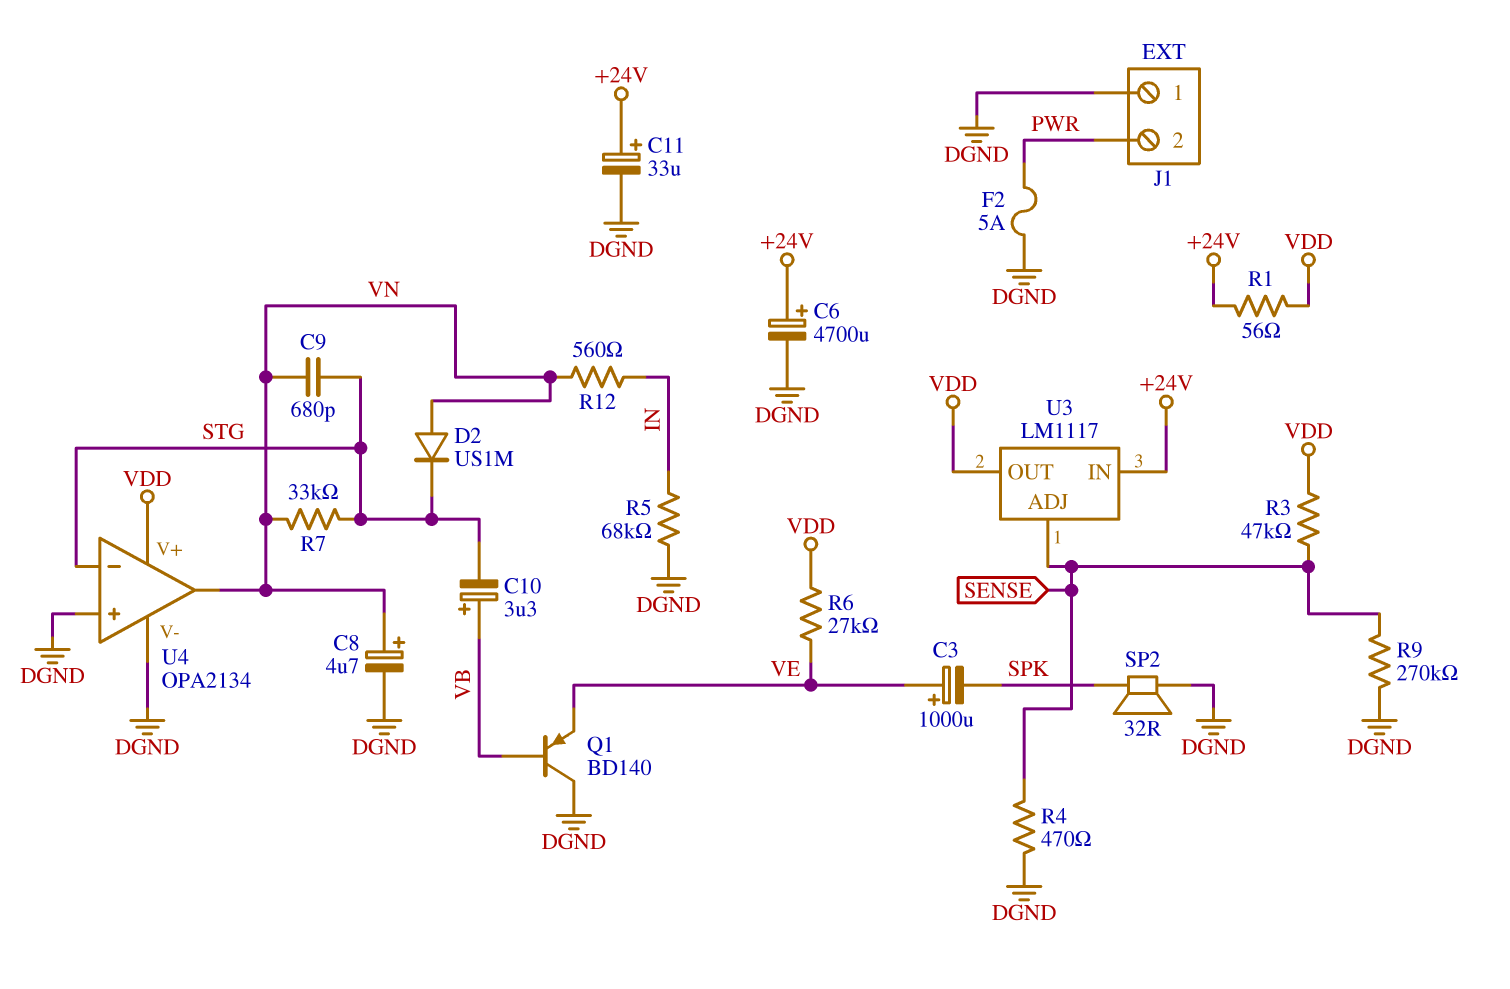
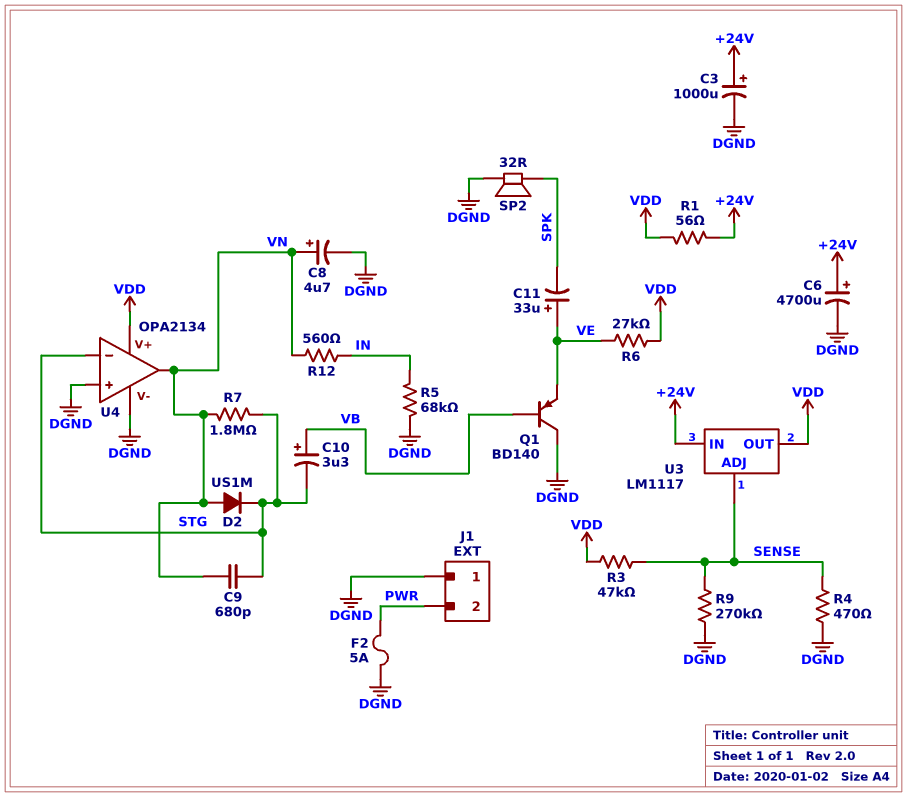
C3: 1000uF (plus VE, minus SPK) -> 1000uF (plus +24V, minus DGND)
C11: 33uF (plus +24V, minus DGND) -> 33uF (plus VE, minus SPK)
R7: 33k (STG, VN) -> 1.8M (STG, VN)

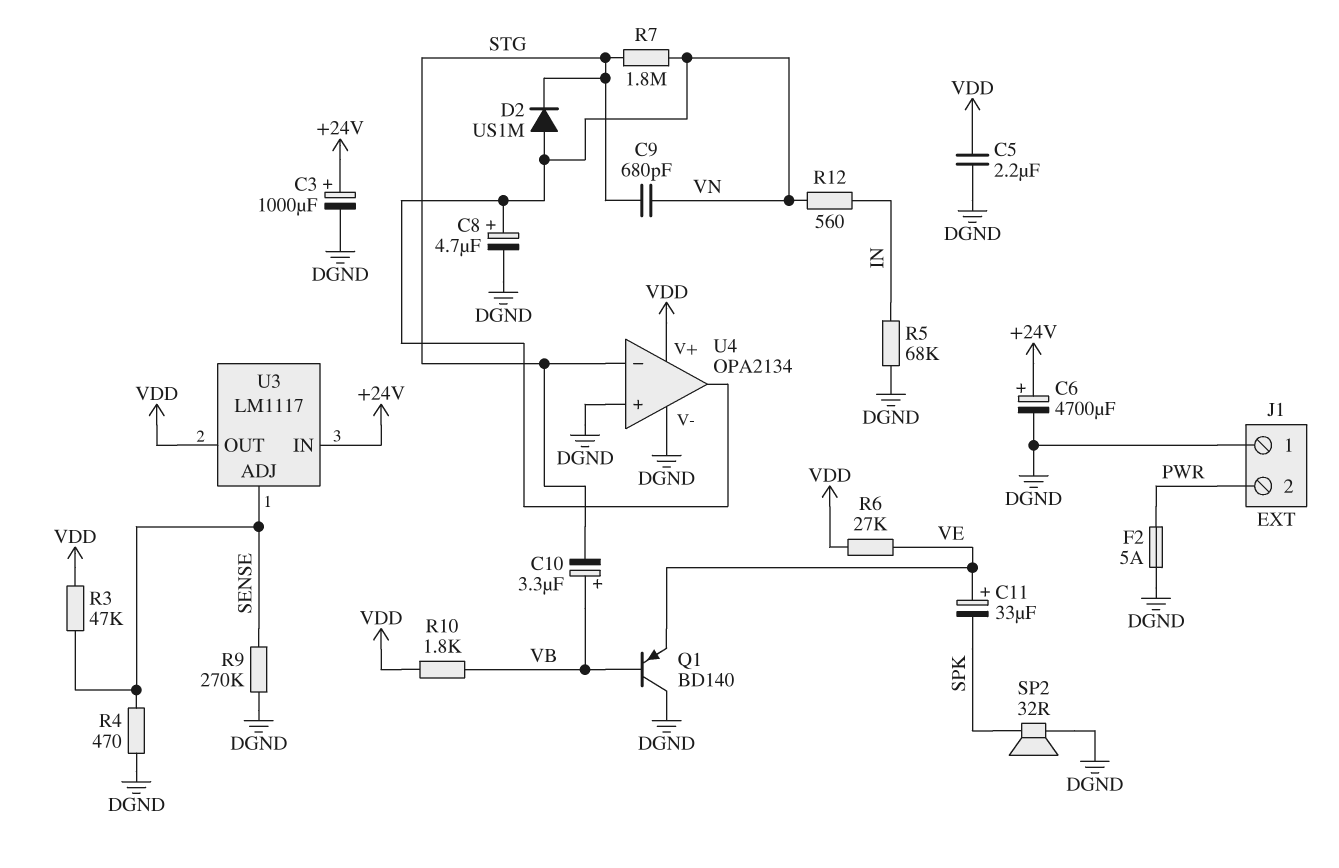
C5: none -> 2.2uF (DGND, VDD)
R1: 56 (+24V, VDD) -> none
R10: none -> 1.8k (VB, VDD)

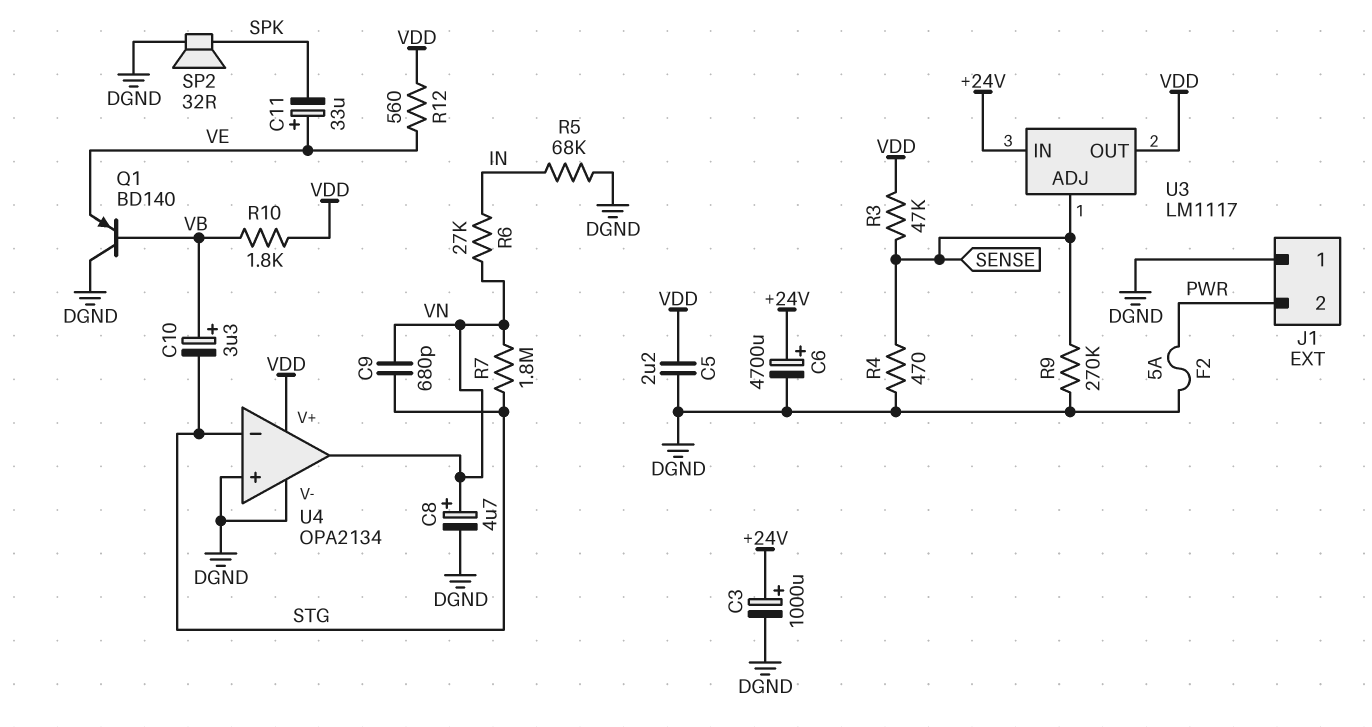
D2: diode US1M (A VN, K STG) -> none
R6: 27k (VDD, VE) -> 27k (IN, VN)
R12: 560 (IN, VN) -> 560 (VDD, VE)

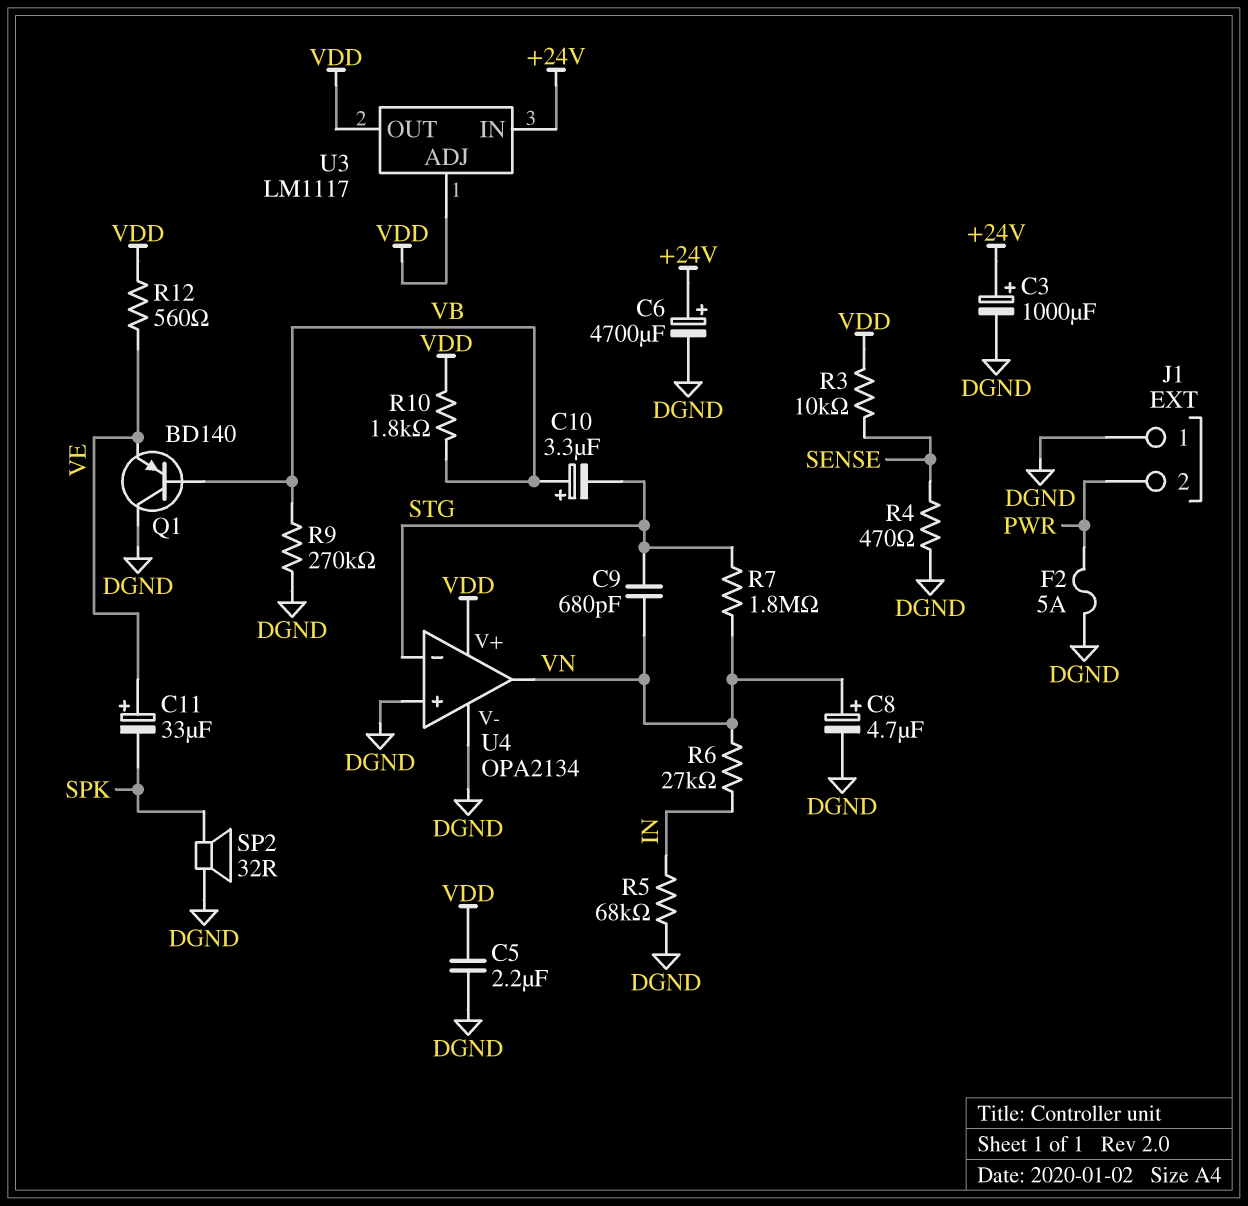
R3: 47k (SENSE, VDD) -> 10k (SENSE, VDD)
R9: 270k (DGND, SENSE) -> 270k (DGND, VB)
U3 pin ADJ: SENSE -> VDD

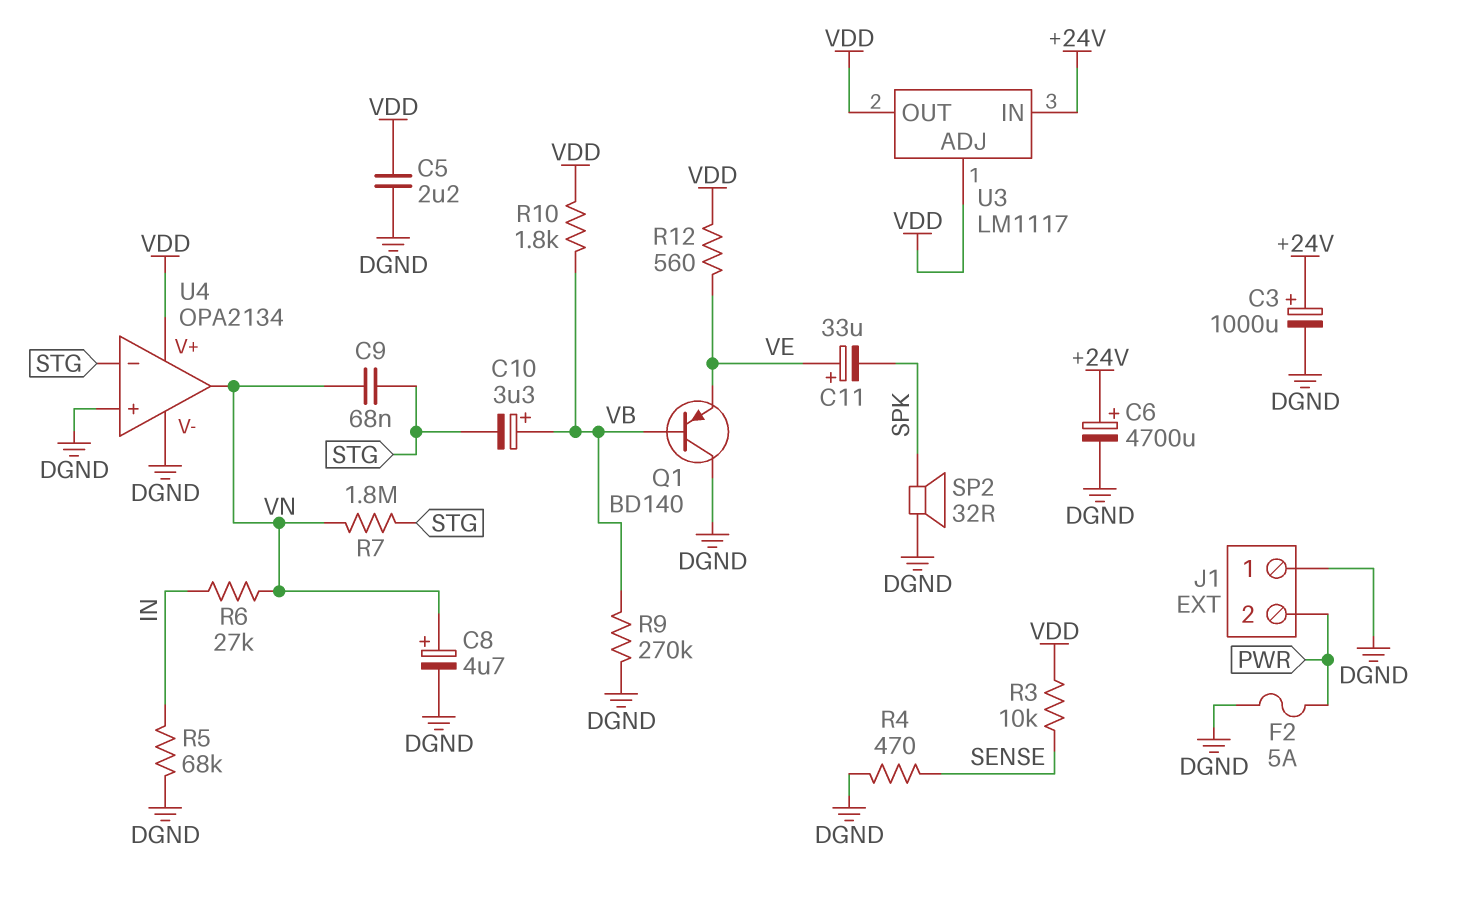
C9: 680pF (STG, VN) -> 68nF (STG, VN)

